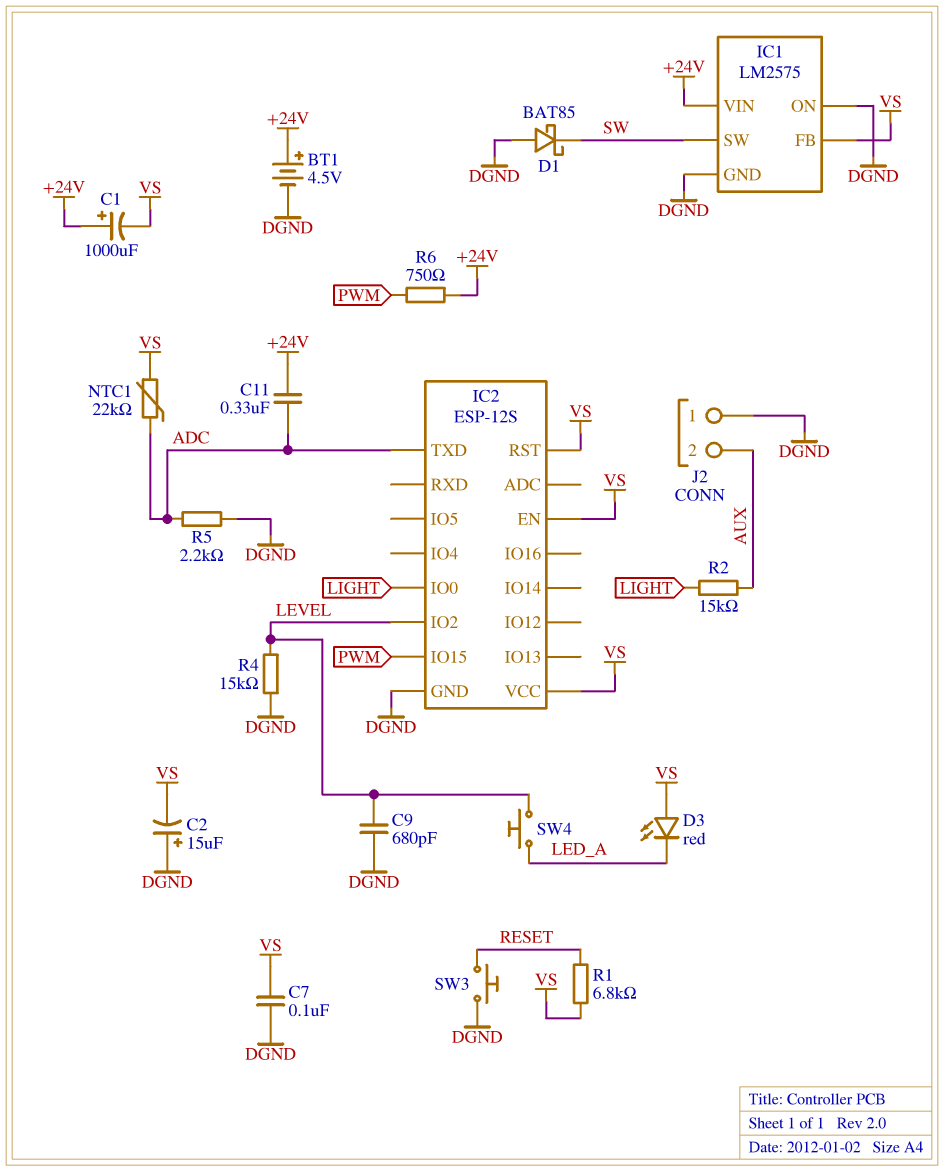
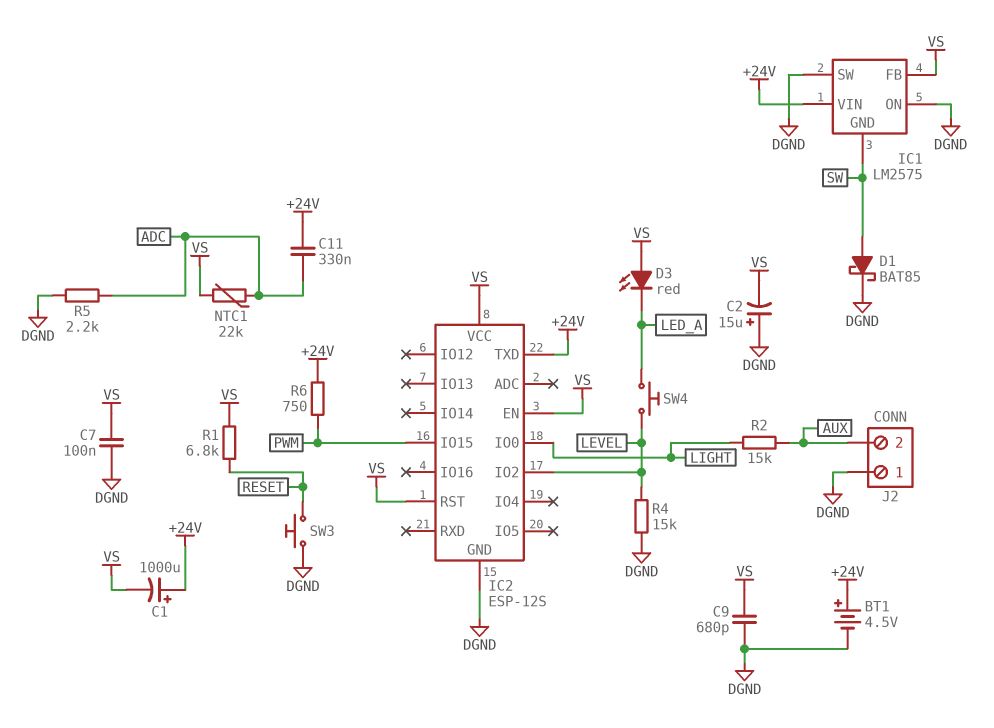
C9: 680pF (DGND, LEVEL) -> 680pF (DGND, VS)
D1: schottky BAT85 (A DGND, K SW) -> schottky BAT85 (A SW, K DGND)
IC1 pin GND: DGND -> SW
IC1 pin SW: SW -> DGND
IC2 pin TXD: ADC -> +24V

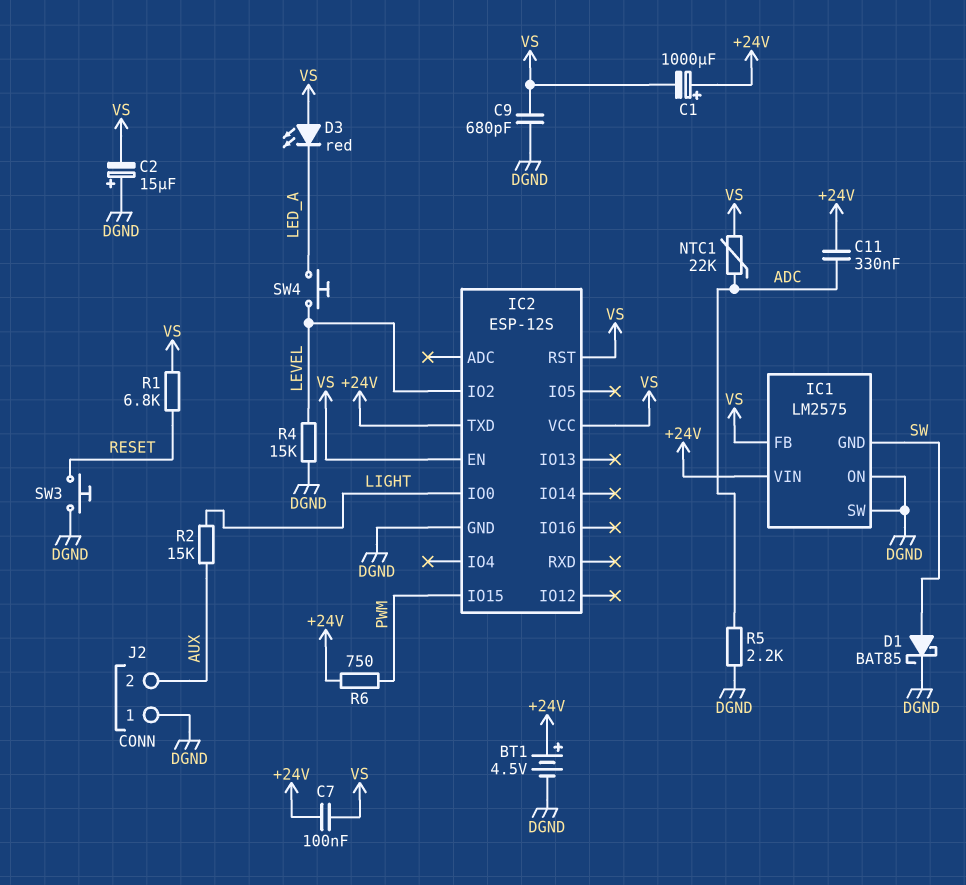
C7: 100nF (DGND, VS) -> 100nF (+24V, VS)

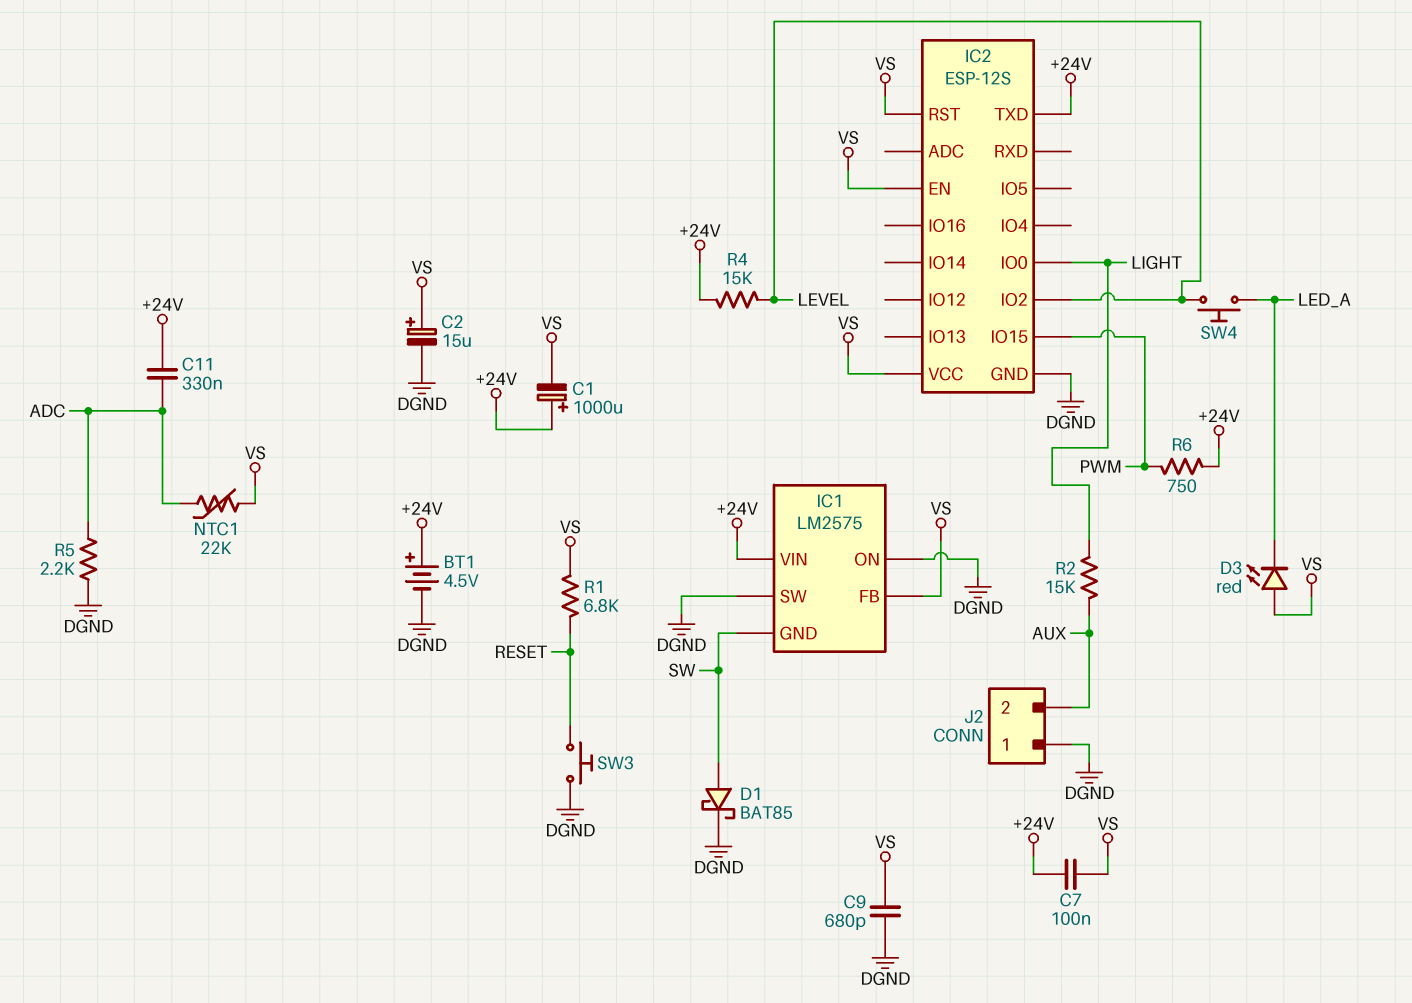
C2: 15uF (plus DGND, minus VS) -> 15uF (plus VS, minus DGND)
R4: 15k (DGND, LEVEL) -> 15k (+24V, LEVEL)

